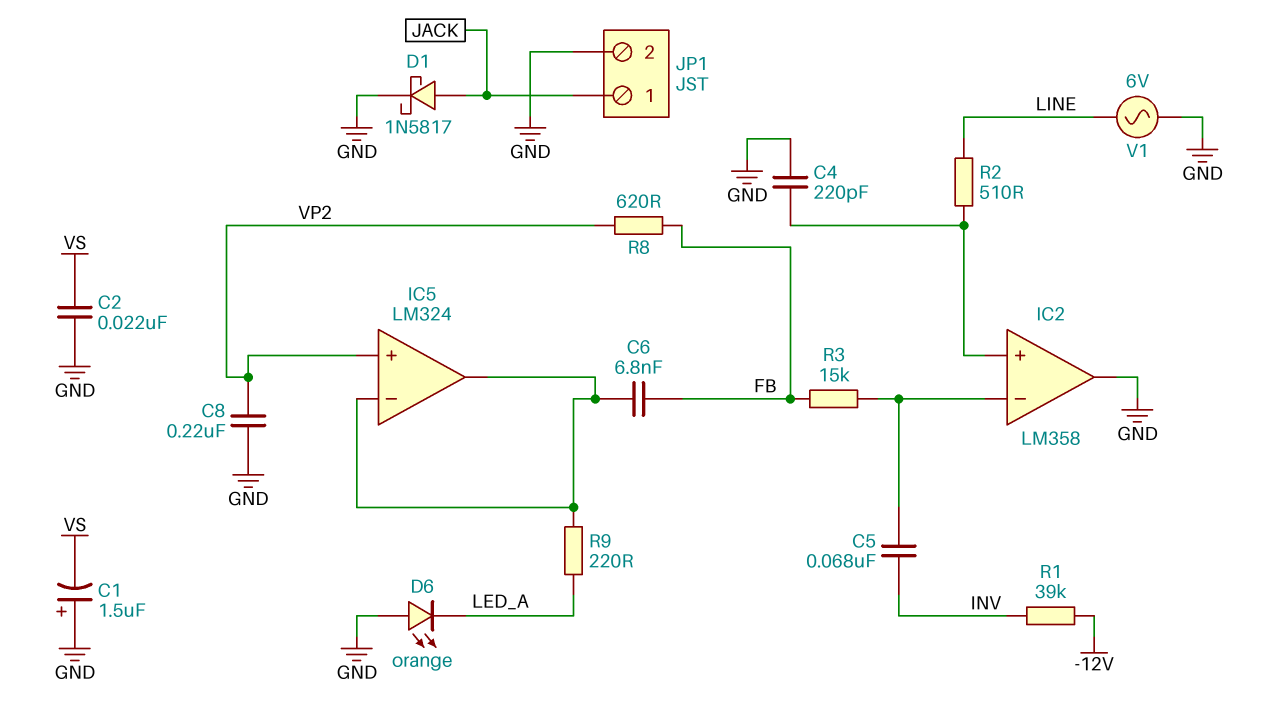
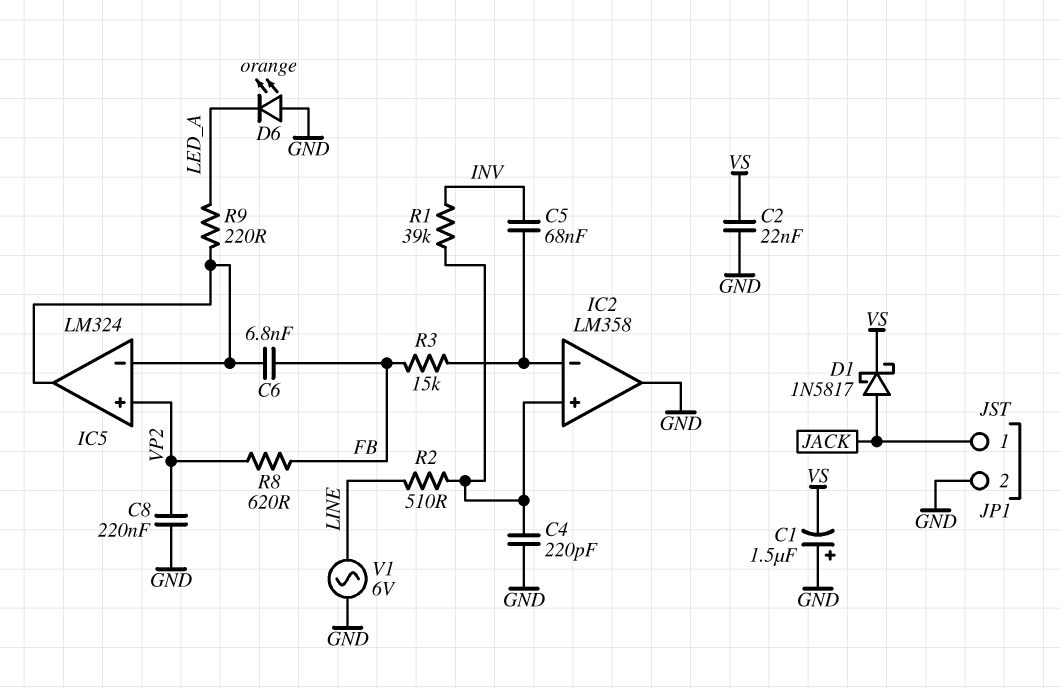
D1: schottky 1N5817 (A JACK, K GND) -> schottky 1N5817 (A JACK, K VS)
R1: 39k (-12V, INV) -> 39k (IC2/in+, INV)

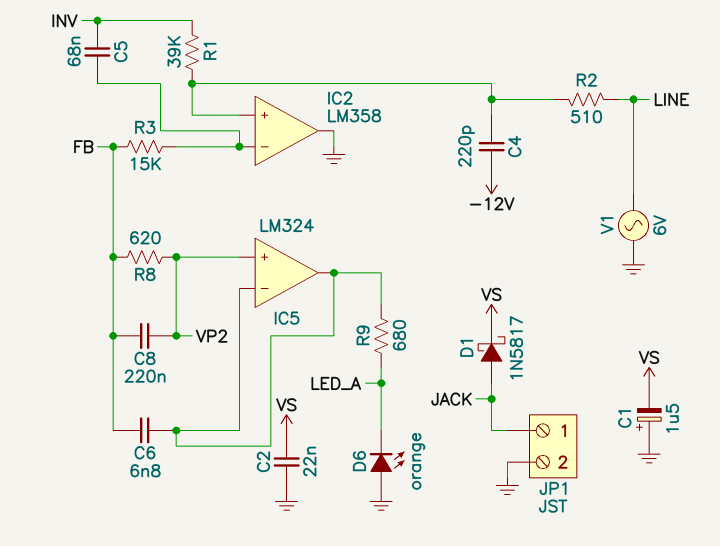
C4: 220pF (GND, IC2/in+) -> 220pF (-12V, IC2/in+)
C8: 220nF (GND, VP2) -> 220nF (FB, VP2)
R9: 220 (IC5/in-, LED_A) -> 680 (IC5/in-, LED_A)

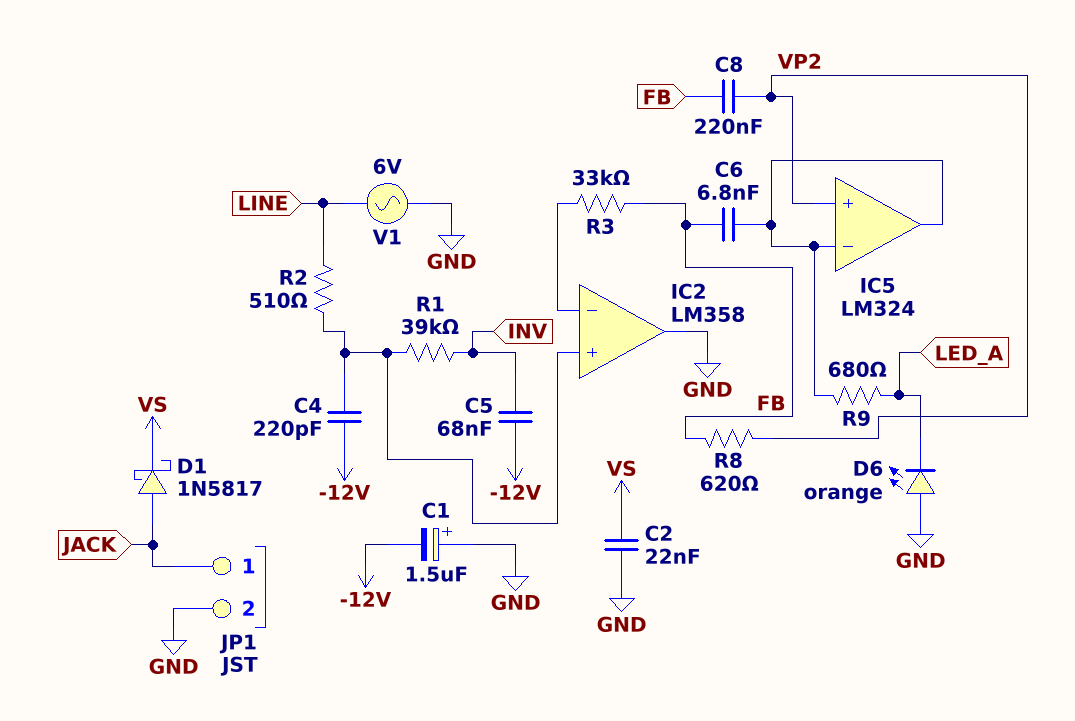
C1: 1.5uF (plus GND, minus VS) -> 1.5uF (plus GND, minus -12V)
C5: 68nF (IC2/in-, INV) -> 68nF (-12V, INV)
R3: 15k (FB, IC2/in-) -> 33k (FB, IC2/in-)

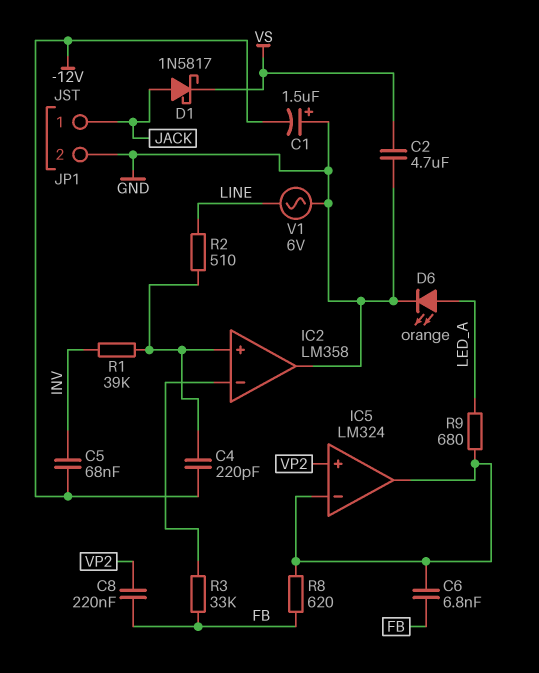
C2: 22nF (GND, VS) -> 4.7uF (GND, VS)
D6: LED orange (A GND, K LED_A) -> LED orange (A LED_A, K GND)
R8: 620 (FB, VP2) -> 620 (FB, IC5/in-)

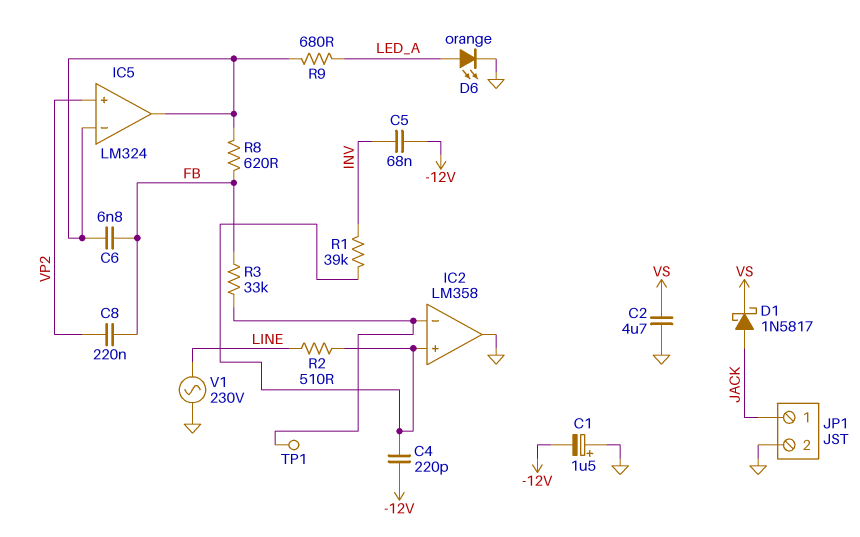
TP1: none -> test point (IC2/in-)
V1: AC 6V (GND, LINE) -> AC 230V (GND, LINE)

